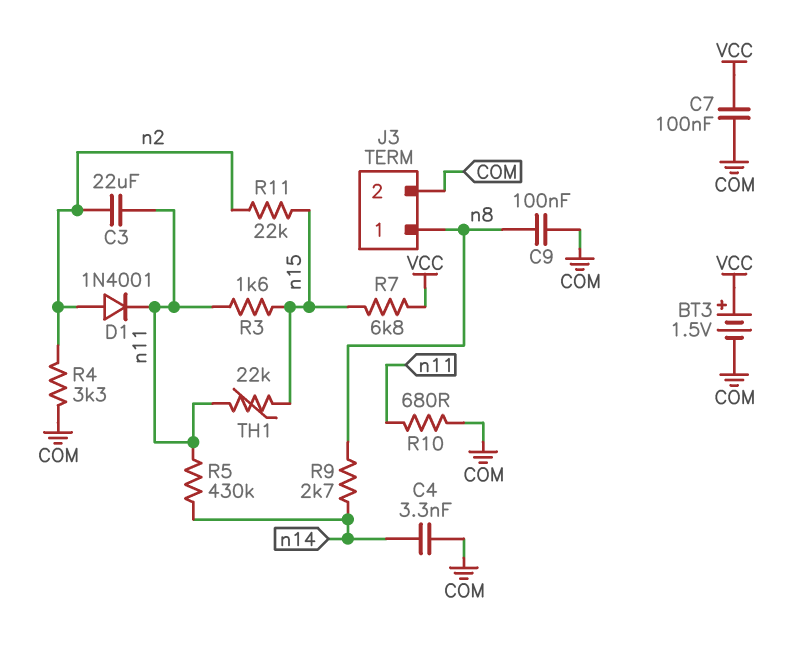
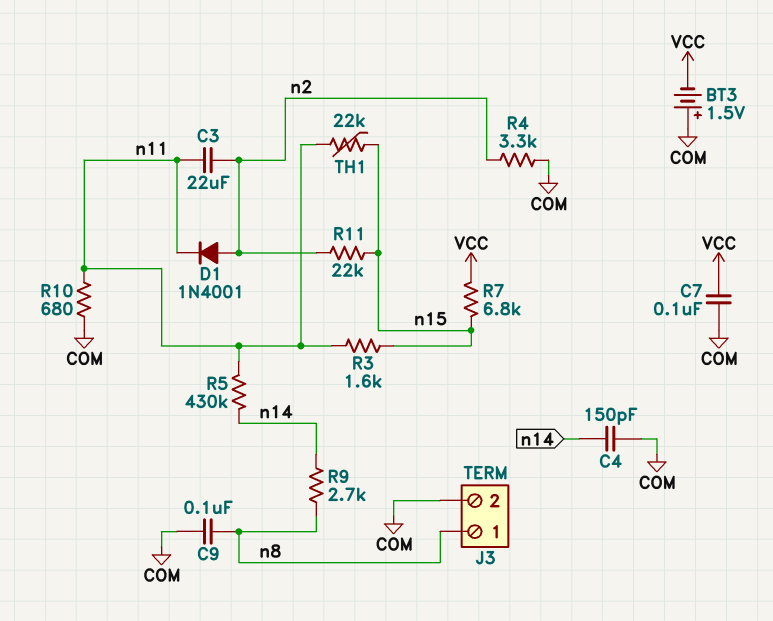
BT3: 1.5V (plus VCC, minus COM) -> 1.5V (plus COM, minus VCC)
C4: 3.3nF (COM, n14) -> 150pF (COM, n14)

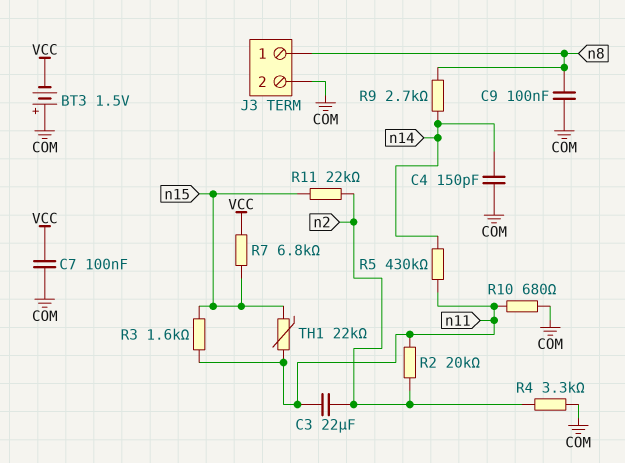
D1: diode 1N4001 (A n2, K n11) -> none
R2: none -> 20k (n2, n11)

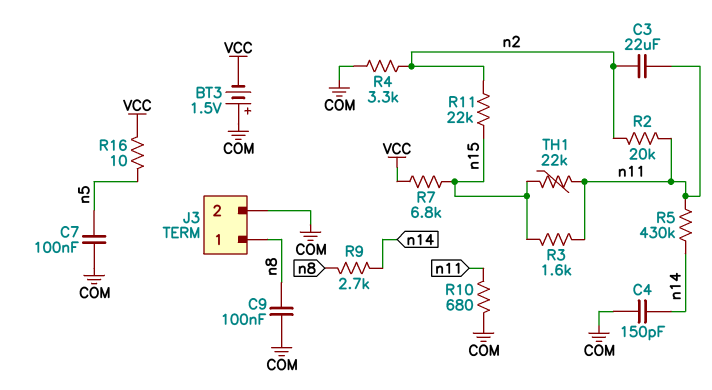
C7: 100nF (COM, VCC) -> 100nF (COM, n5)
R16: none -> 10 (VCC, n5)

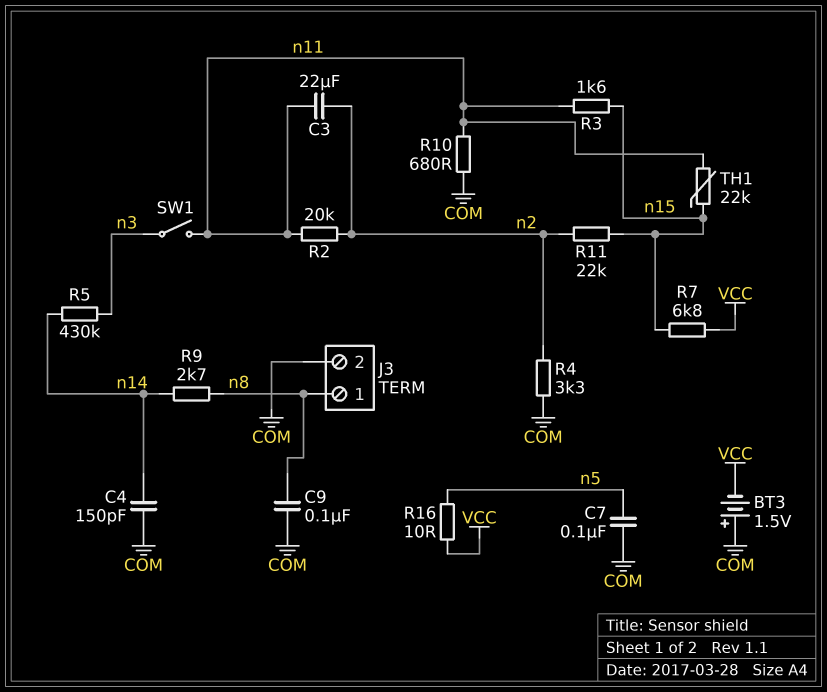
R5: 430k (n11, n14) -> 430k (n3, n14)
SW1: none -> switch (n3, n11)

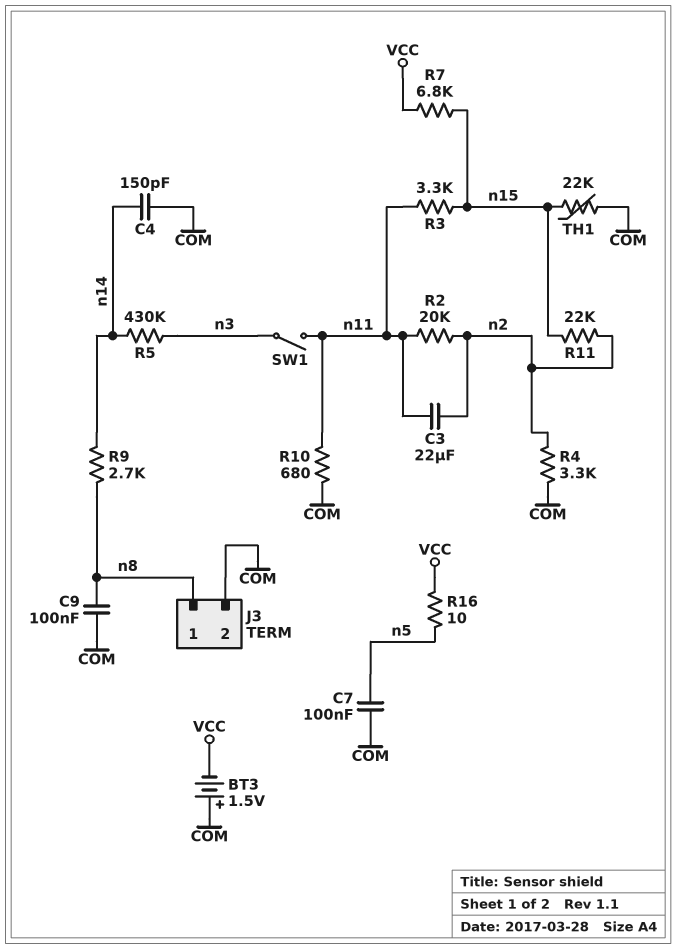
R3: 1.6k (n11, n15) -> 3.3k (n11, n15)
TH1: 22k (n11, n15) -> 22k (COM, n15)

